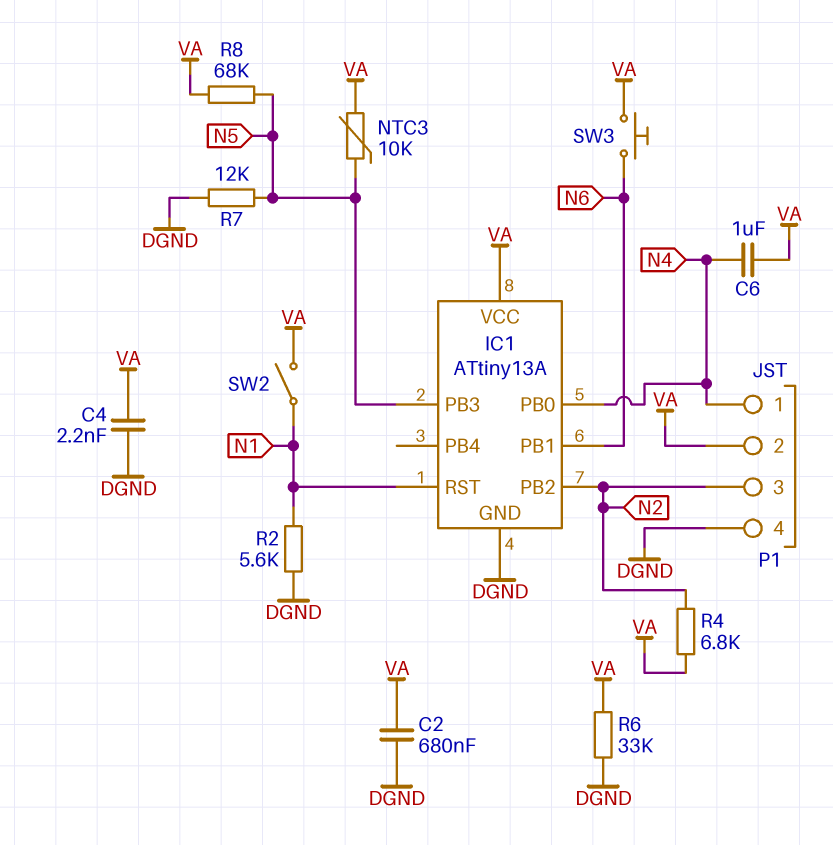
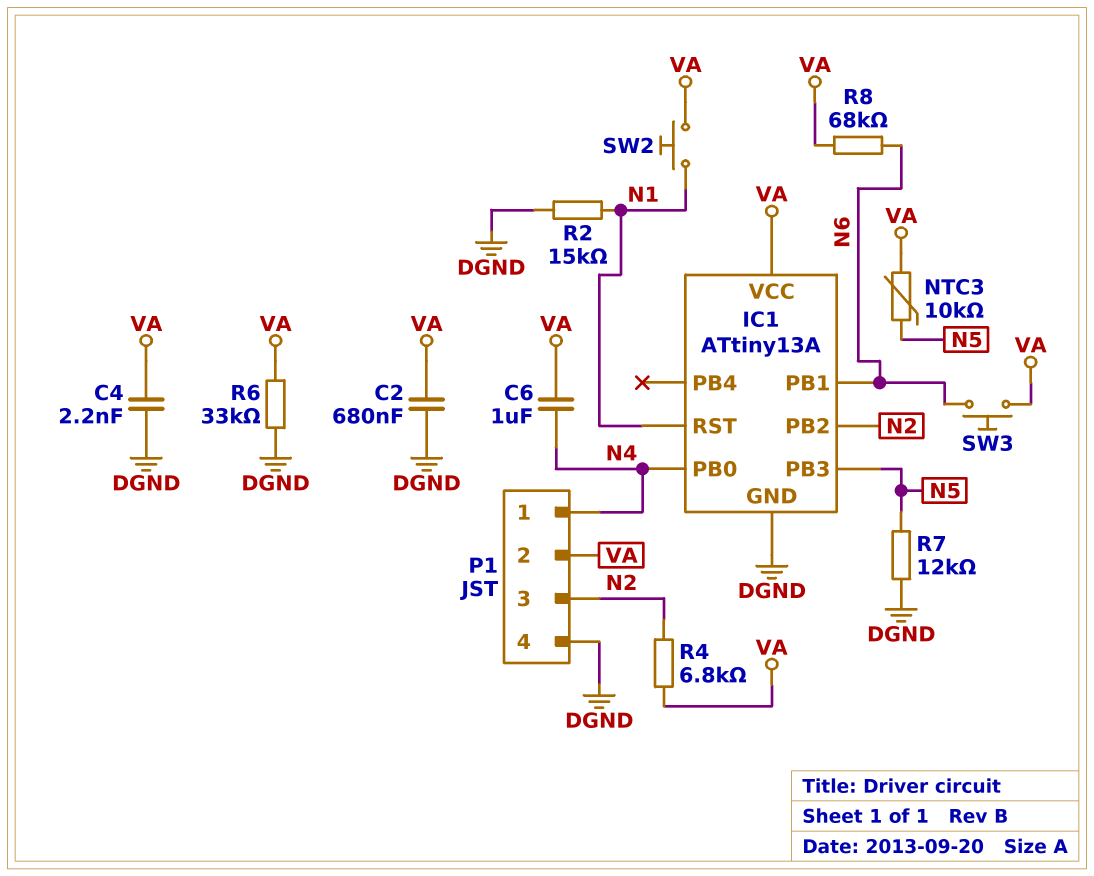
R2: 5.6k (DGND, N1) -> 15k (DGND, N1)
R8: 68k (N5, VA) -> 68k (N6, VA)
SW2: switch (N1, VA) -> button (N1, VA)

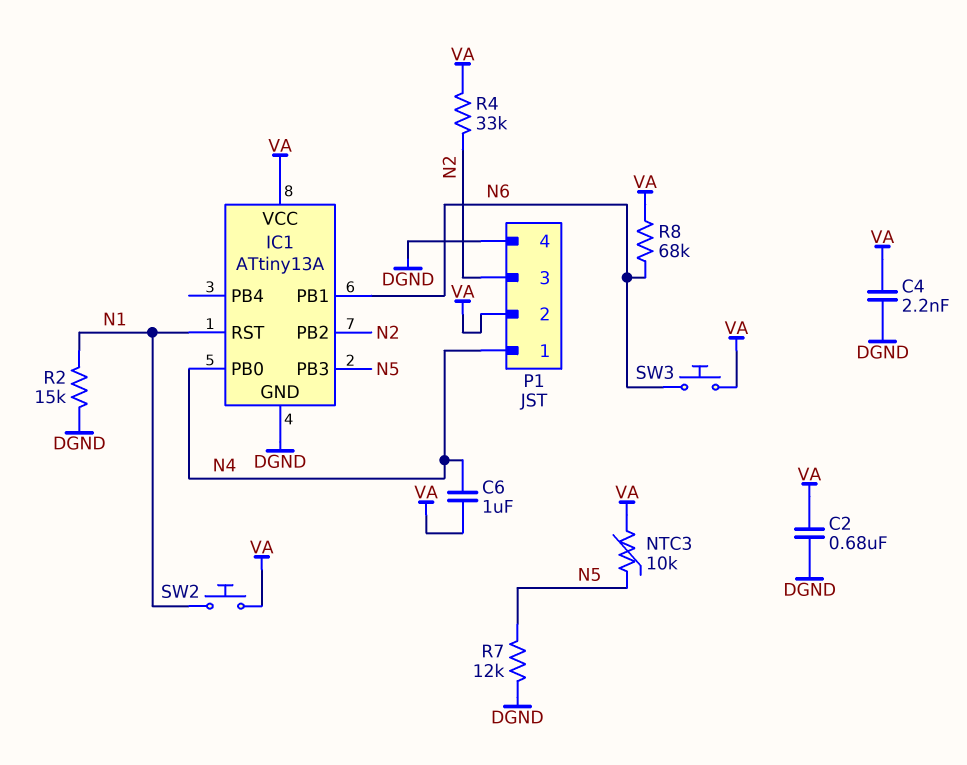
R4: 6.8k (N2, VA) -> 33k (N2, VA)
R6: 33k (DGND, VA) -> none

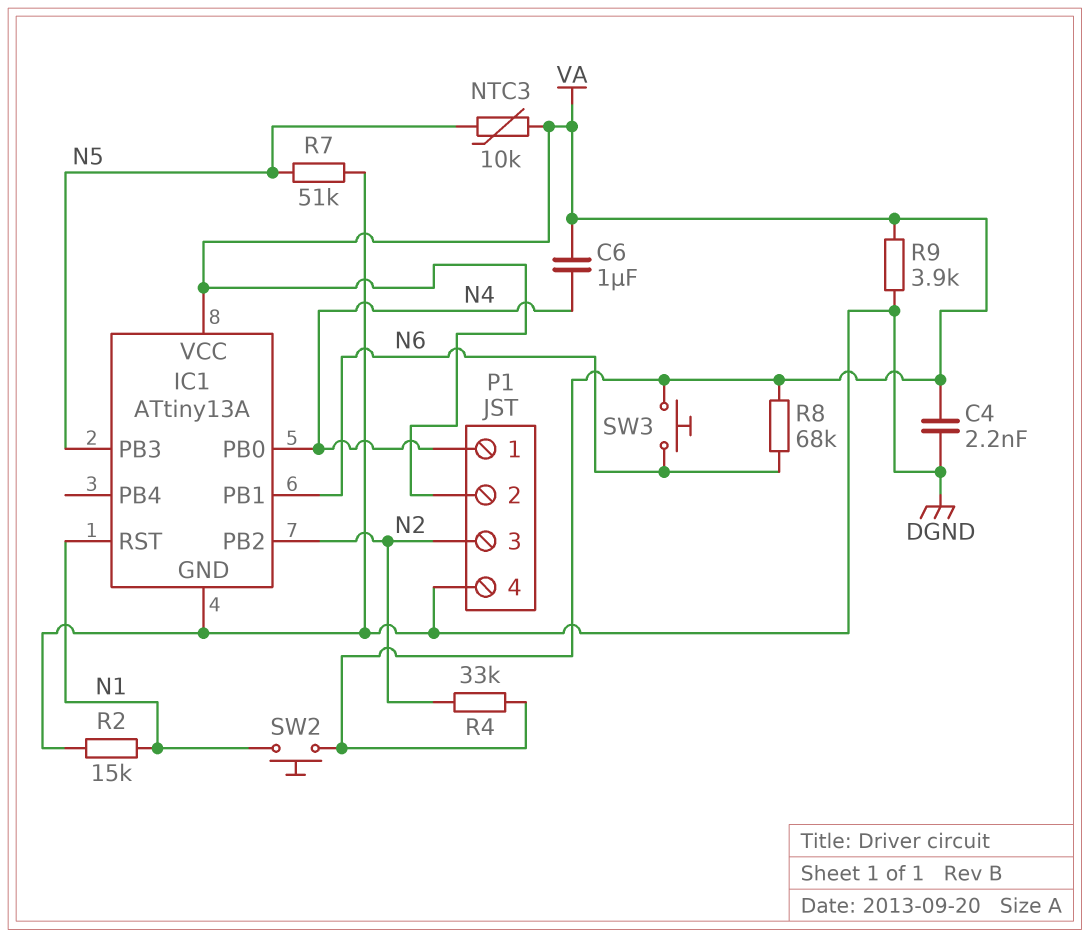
C2: 680nF (DGND, VA) -> none
R7: 12k (DGND, N5) -> 51k (DGND, N5)
R9: none -> 3.9k (DGND, VA)

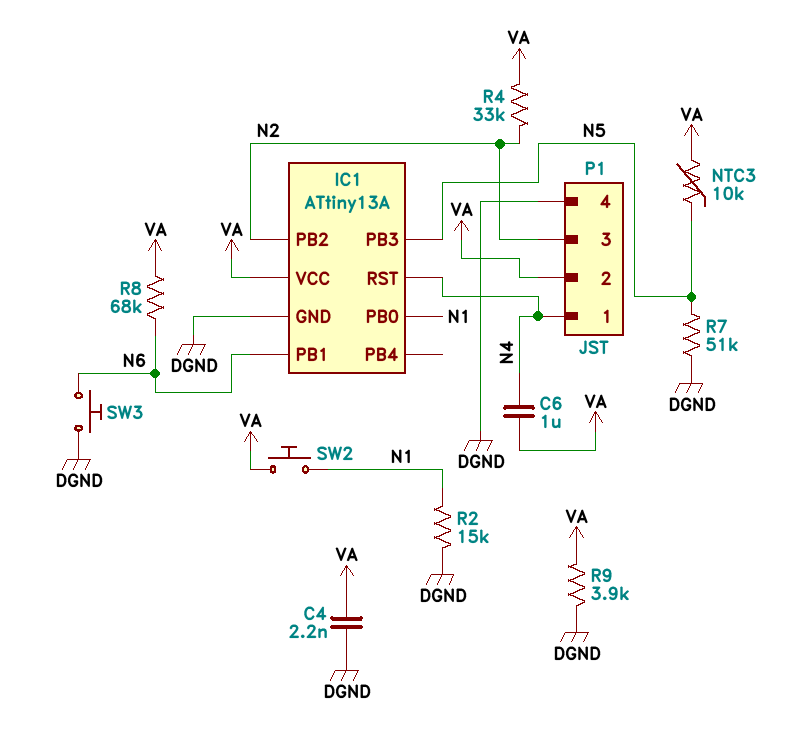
IC1 pin PB0: N4 -> N1
IC1 pin RST: N1 -> N4
SW3: button (N6, VA) -> button (DGND, N6)

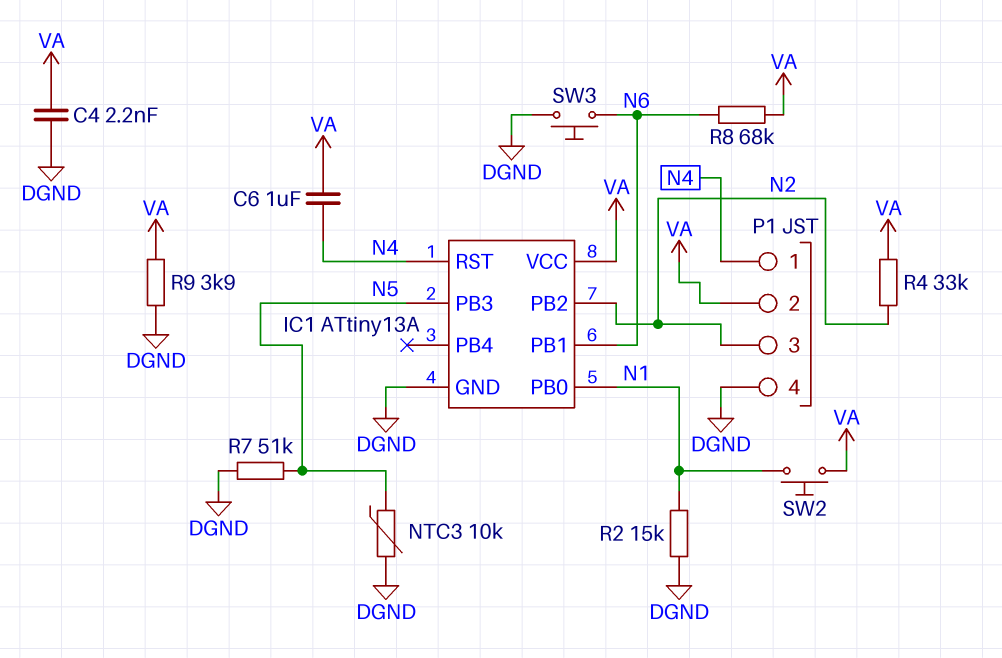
NTC3: 10k (N5, VA) -> 10k (DGND, N5)

